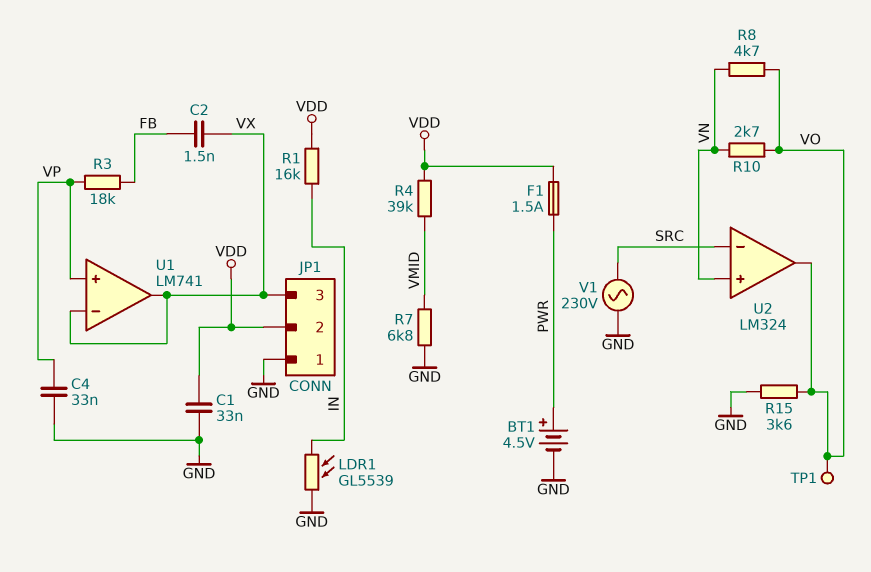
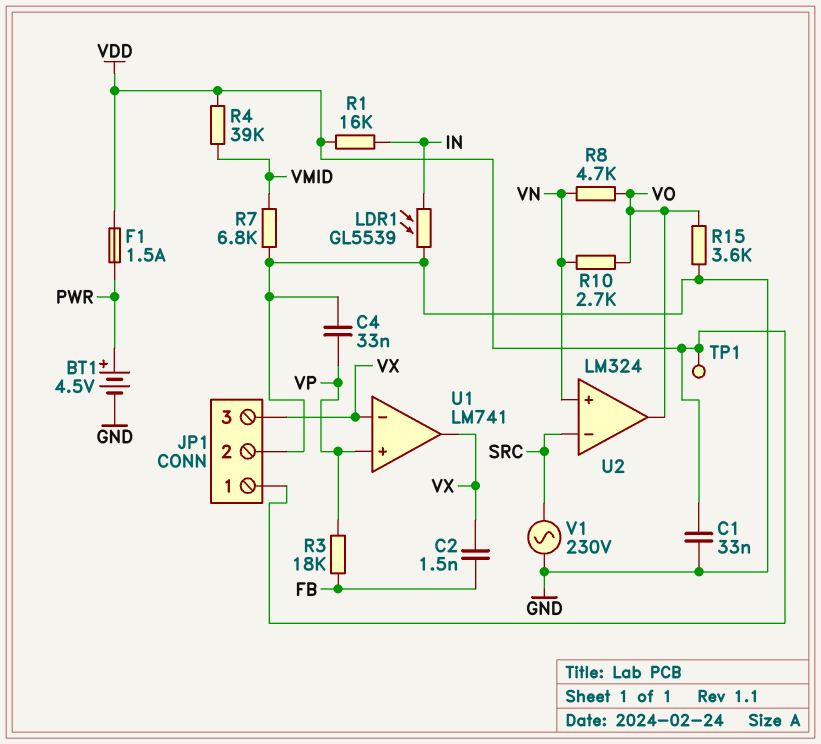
JP1 pin 1: GND -> VDD
JP1 pin 2: VDD -> GND
TP1: test point (VO) -> test point (VDD)

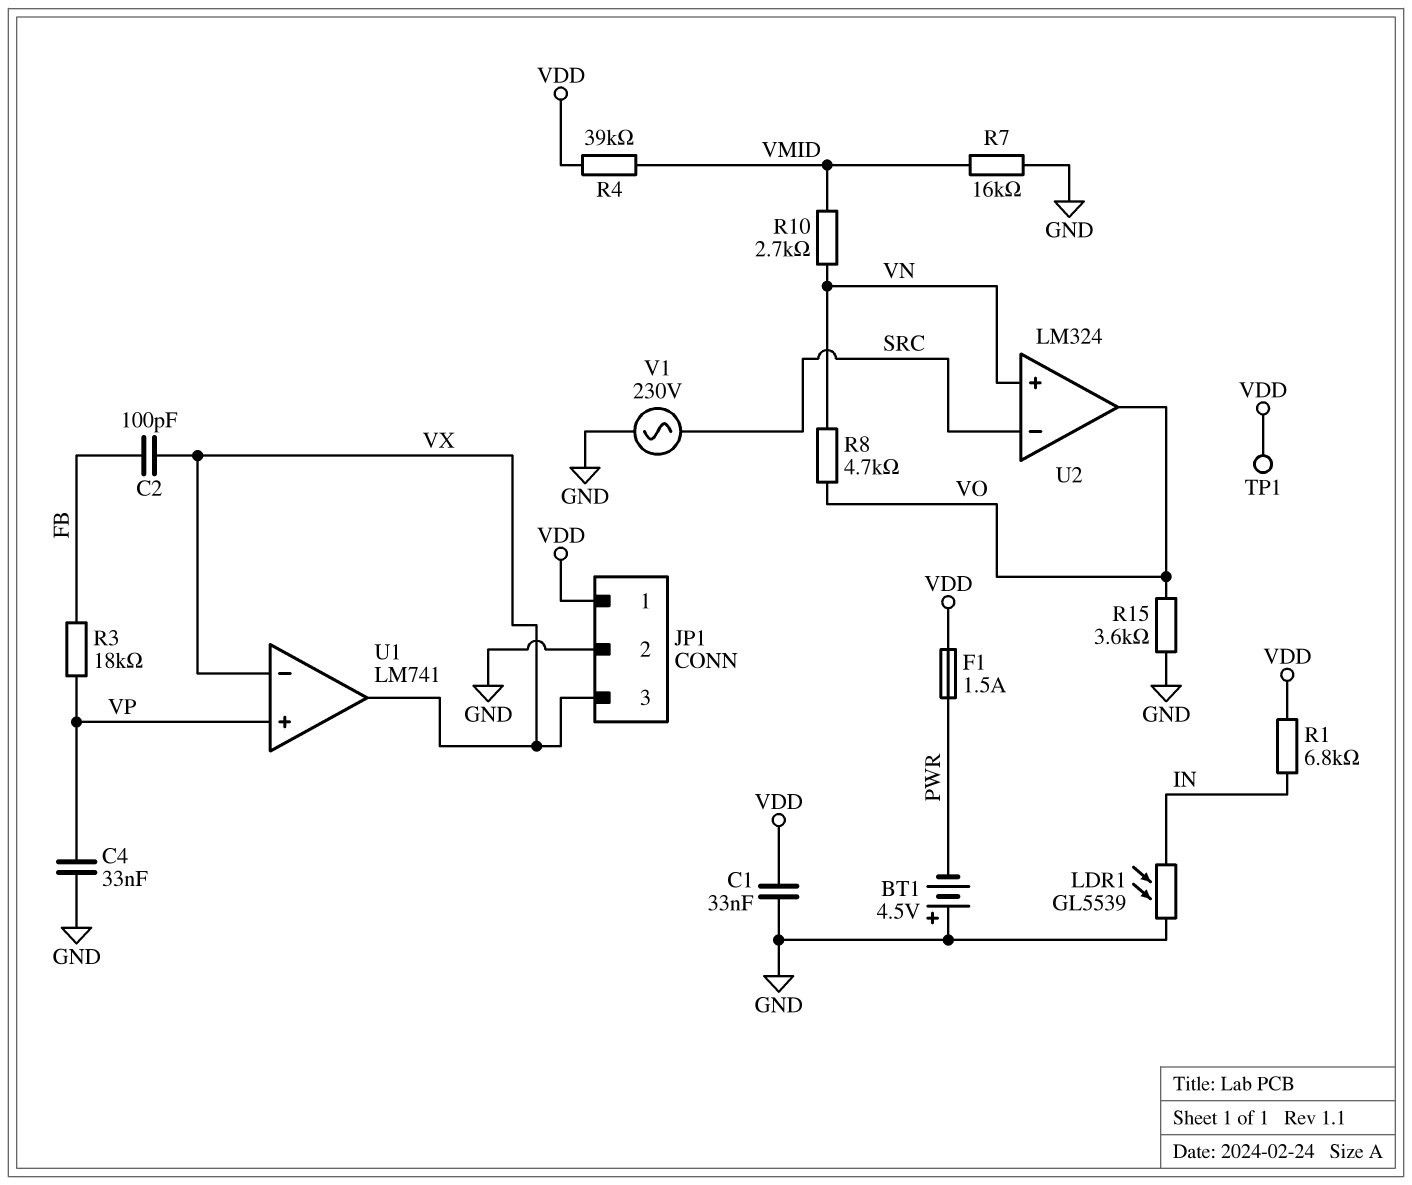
BT1: 4.5V (plus PWR, minus GND) -> 4.5V (plus GND, minus PWR)
C2: 1.5nF (FB, VX) -> 100pF (FB, VX)
R1: 16k (IN, VDD) -> 6.8k (IN, VDD)
R7: 6.8k (GND, VMID) -> 16k (GND, VMID)
R10: 2.7k (VN, VO) -> 2.7k (VMID, VN)

